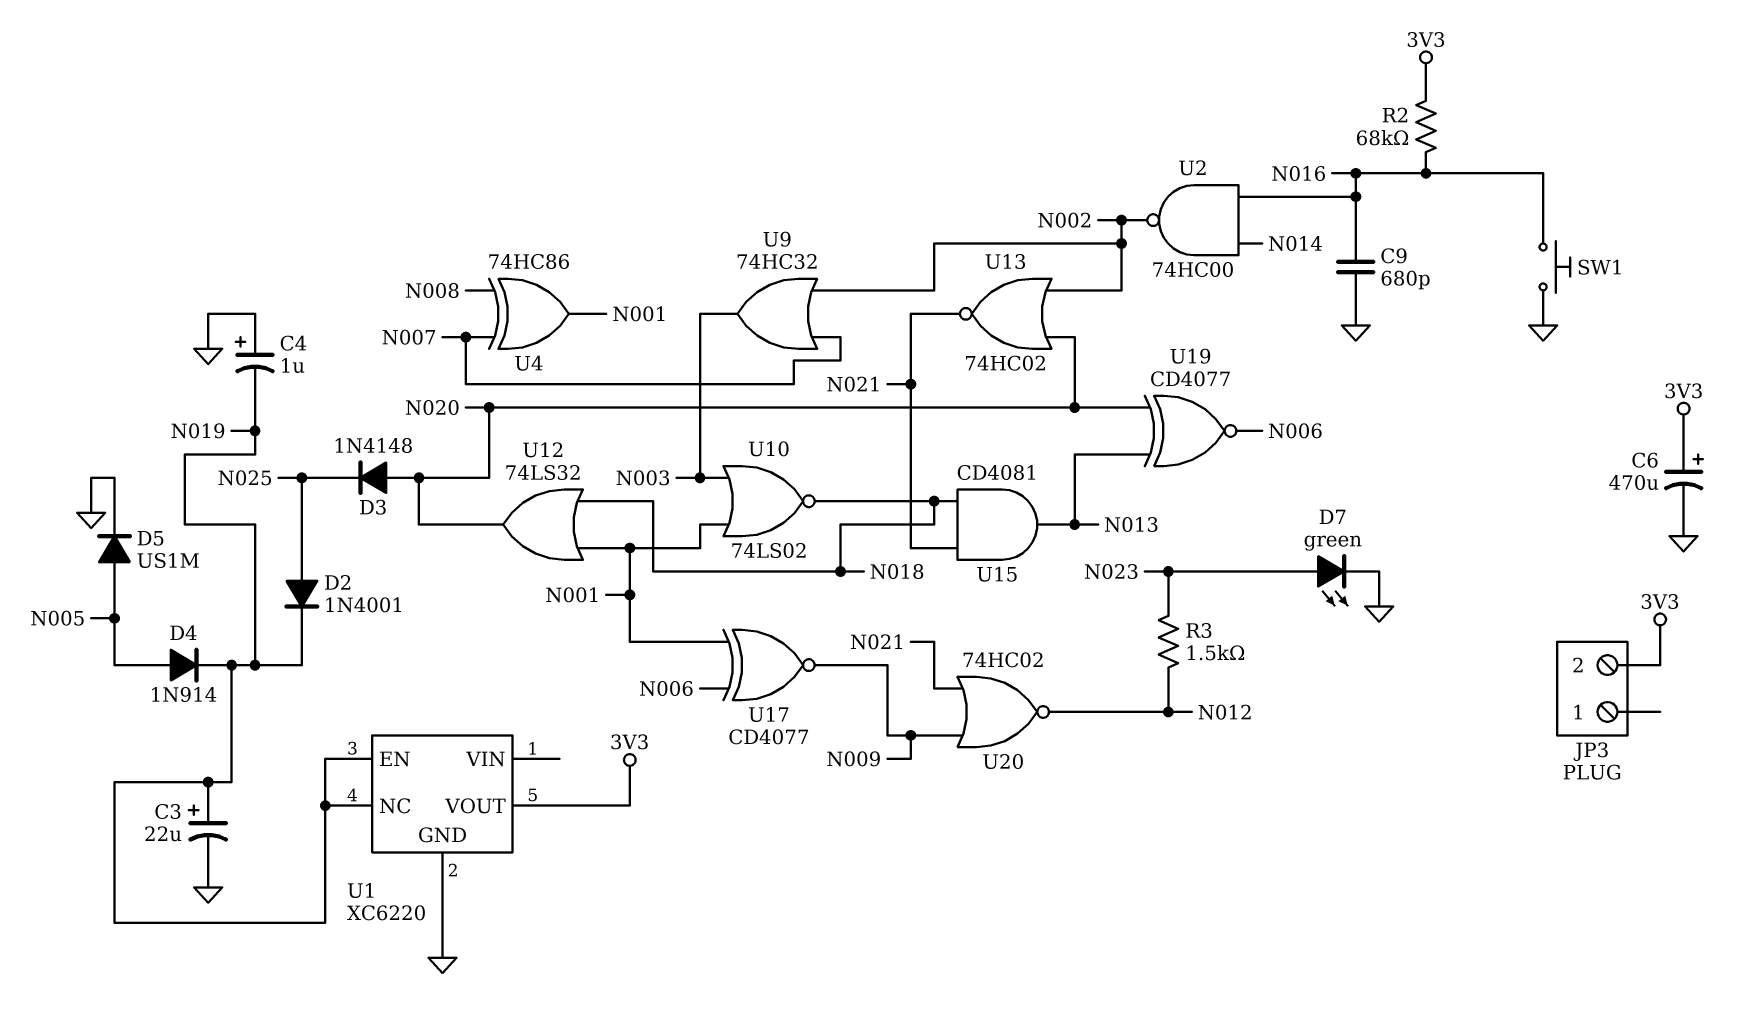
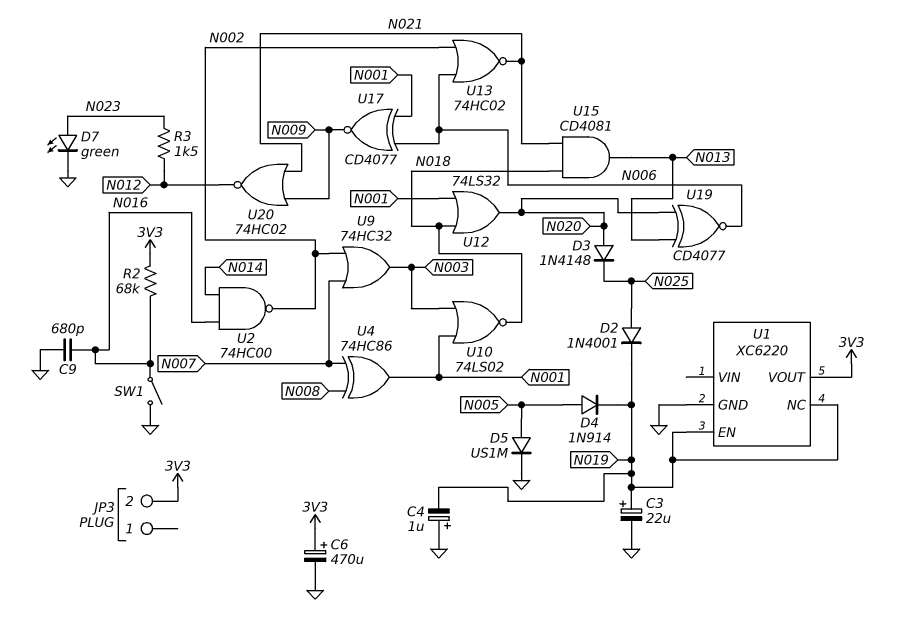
SW1: button (GND, N016) -> switch (GND, N016)
U13: NOR 74HC02 (in N002, in N020, out N021) -> NOR 74HC02 (in N002, in N006, out N021)

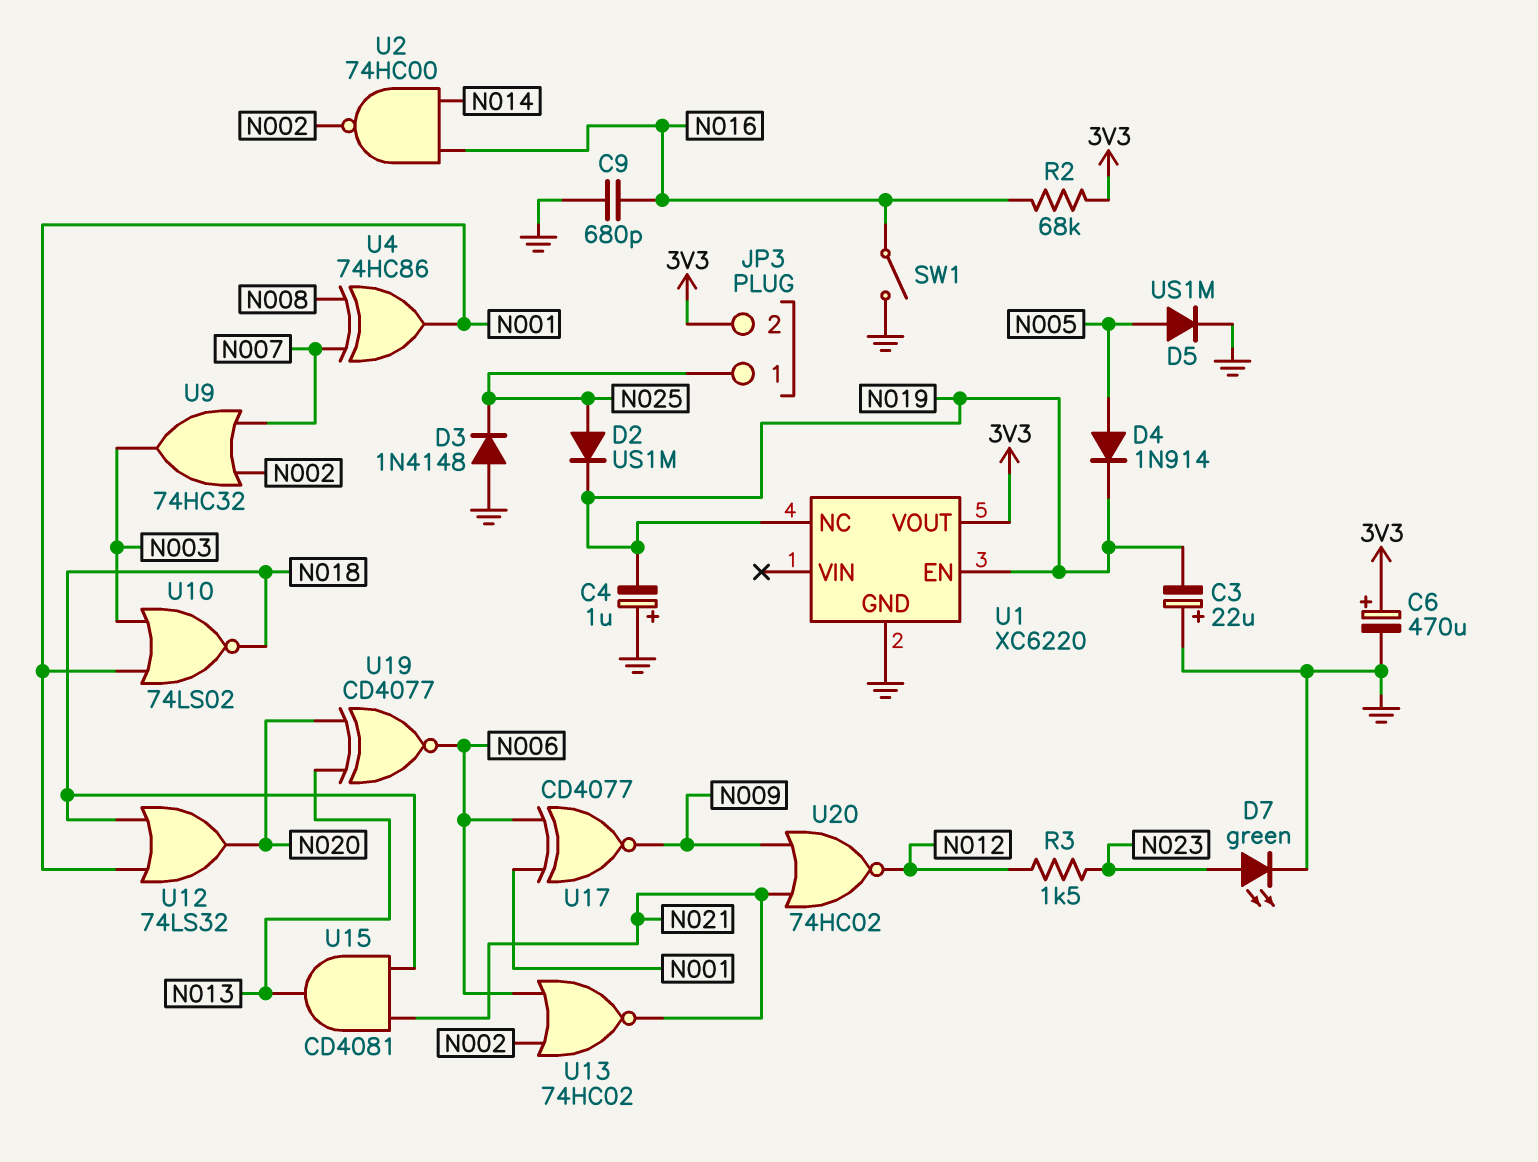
C3: 22uF (plus N019, minus GND) -> 22uF (plus GND, minus N019)
D2: diode 1N4001 (A N025, K N019) -> diode US1M (A N025, K N019)
D3: diode 1N4148 (A N020, K N025) -> diode 1N4148 (A GND, K N025)
JP3 pin 1: none -> N025

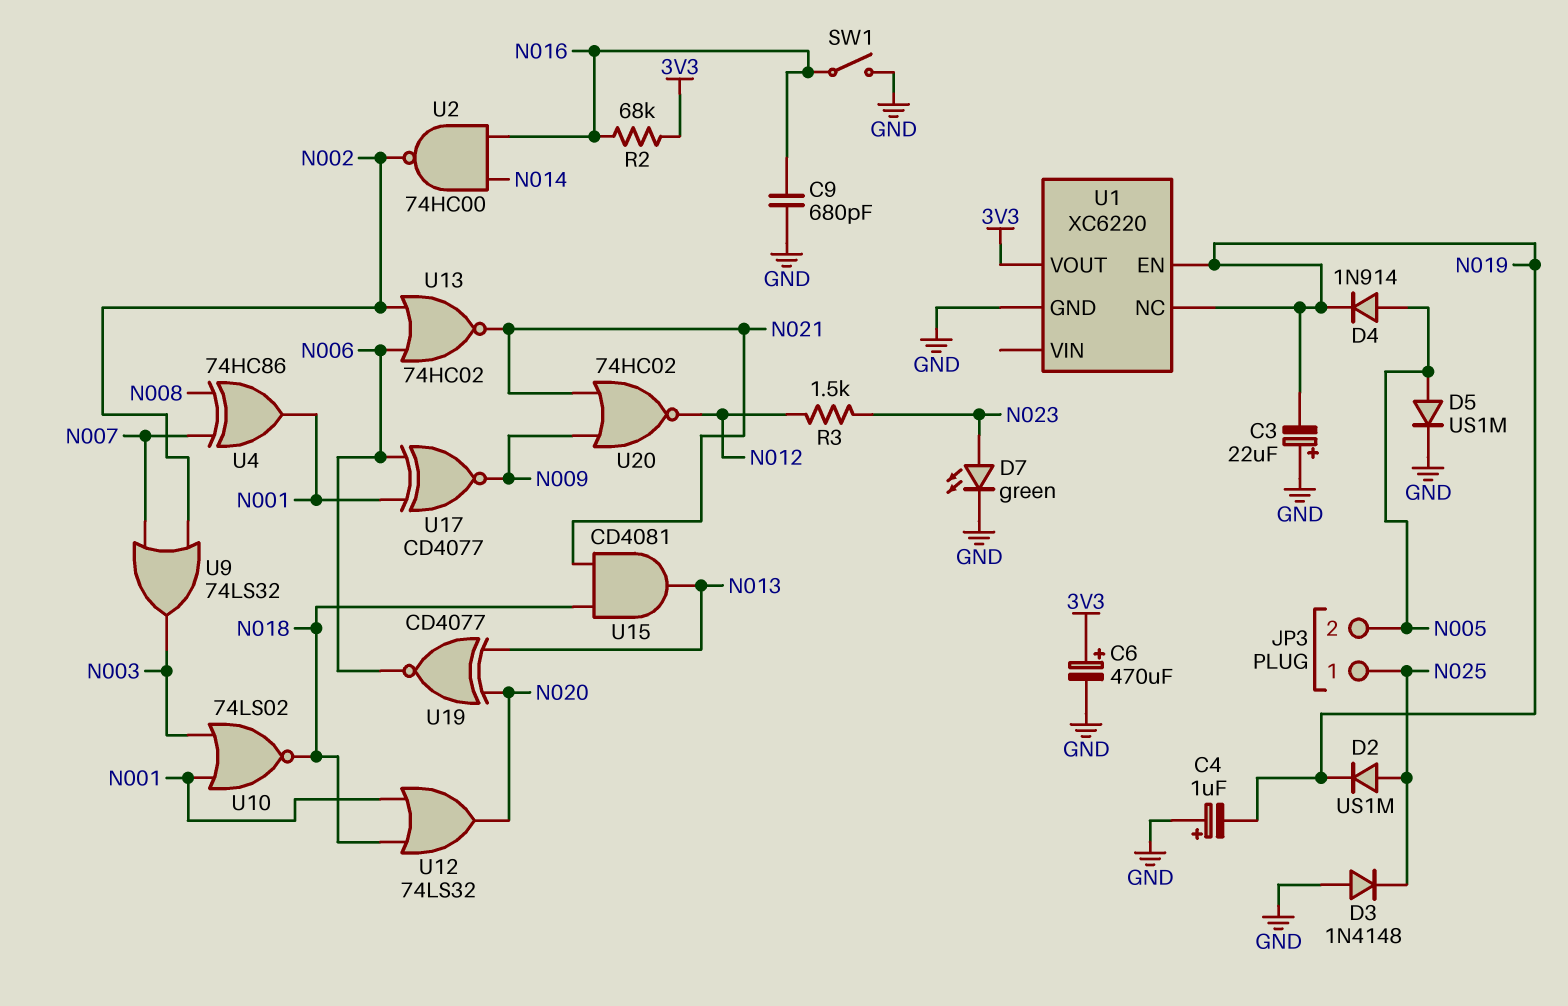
JP3 pin 2: 3V3 -> N005
U9: OR 74HC32 (in N002, in N007, out N003) -> OR 74LS32 (in N002, in N007, out N003)

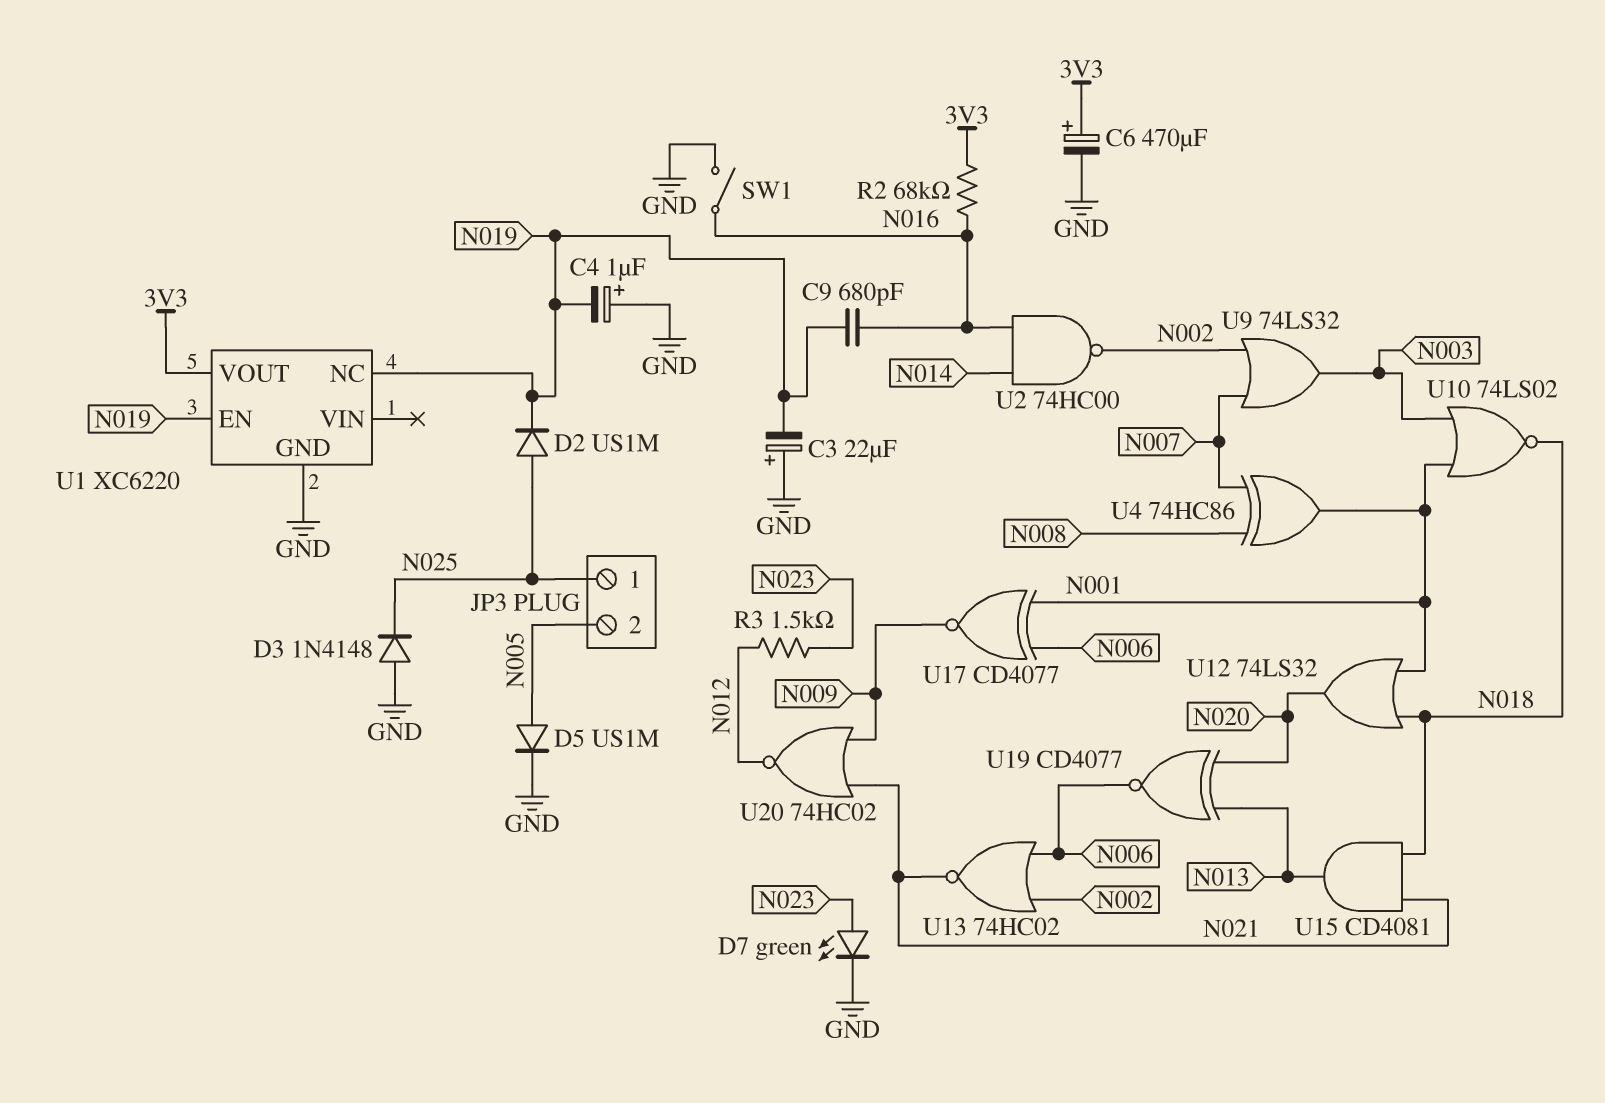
C9: 680pF (GND, N016) -> 680pF (N016, N019)
D4: diode 1N914 (A N005, K N019) -> none

